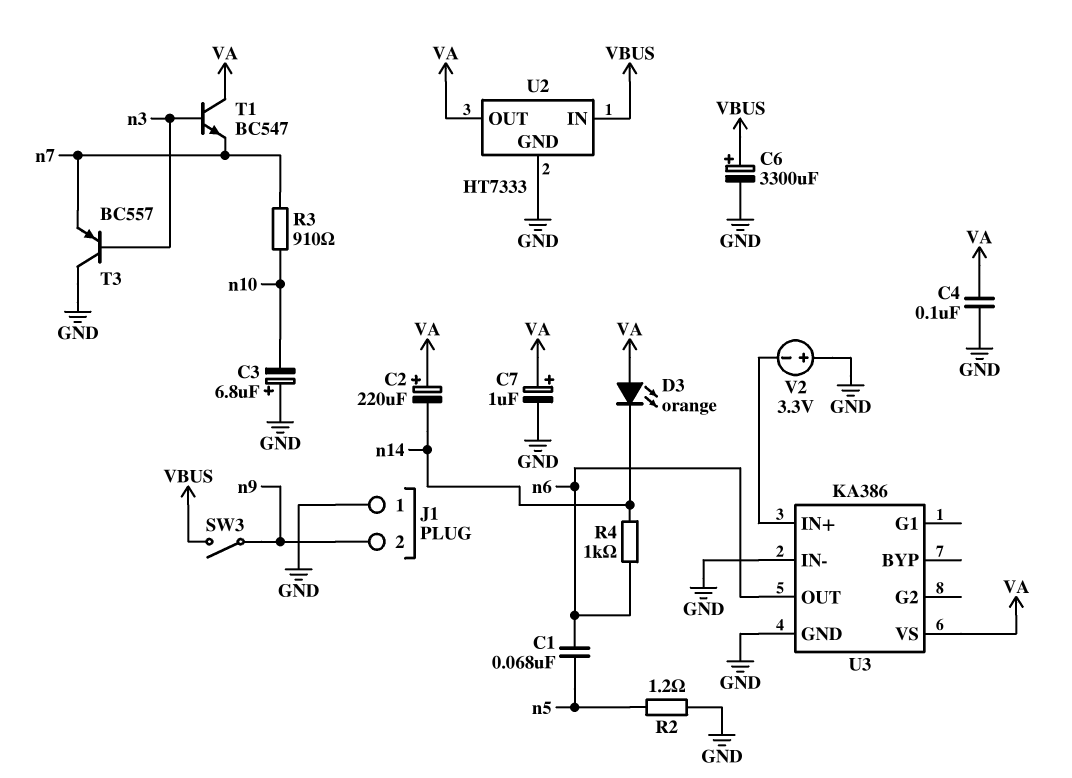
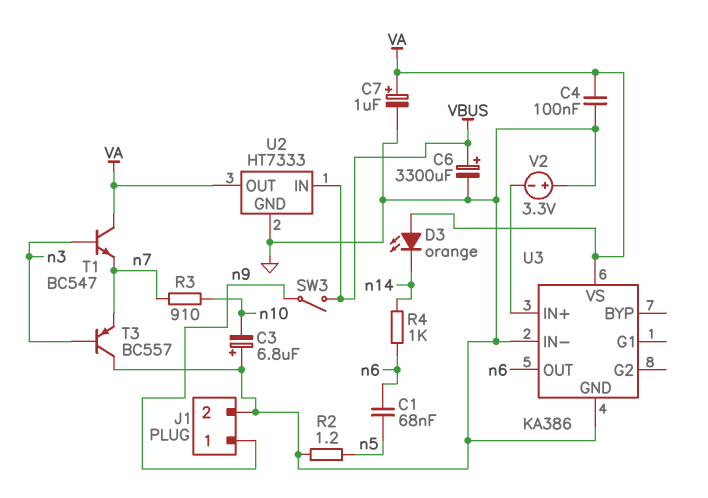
C2: 220uF (plus VA, minus n14) -> none
J1 pin 1: GND -> n9
J1 pin 2: n9 -> GND

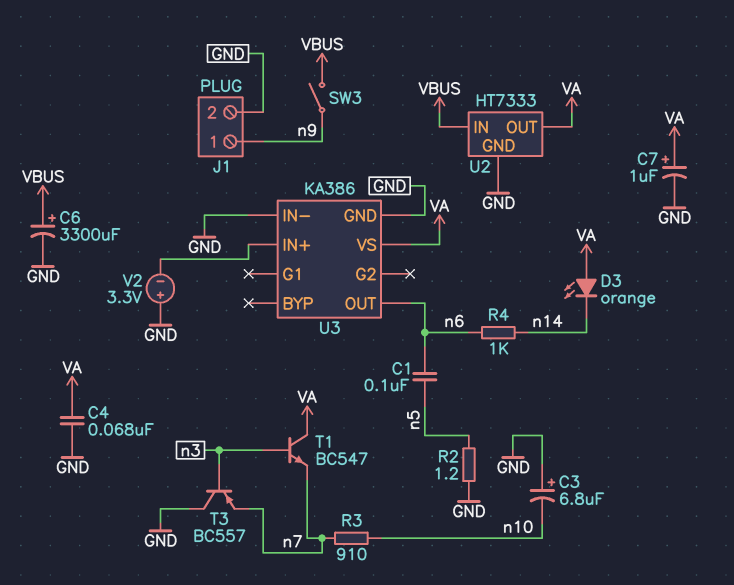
C1: 68nF (n5, n6) -> 100nF (n5, n6)
C4: 100nF (GND, VA) -> 68nF (GND, VA)

